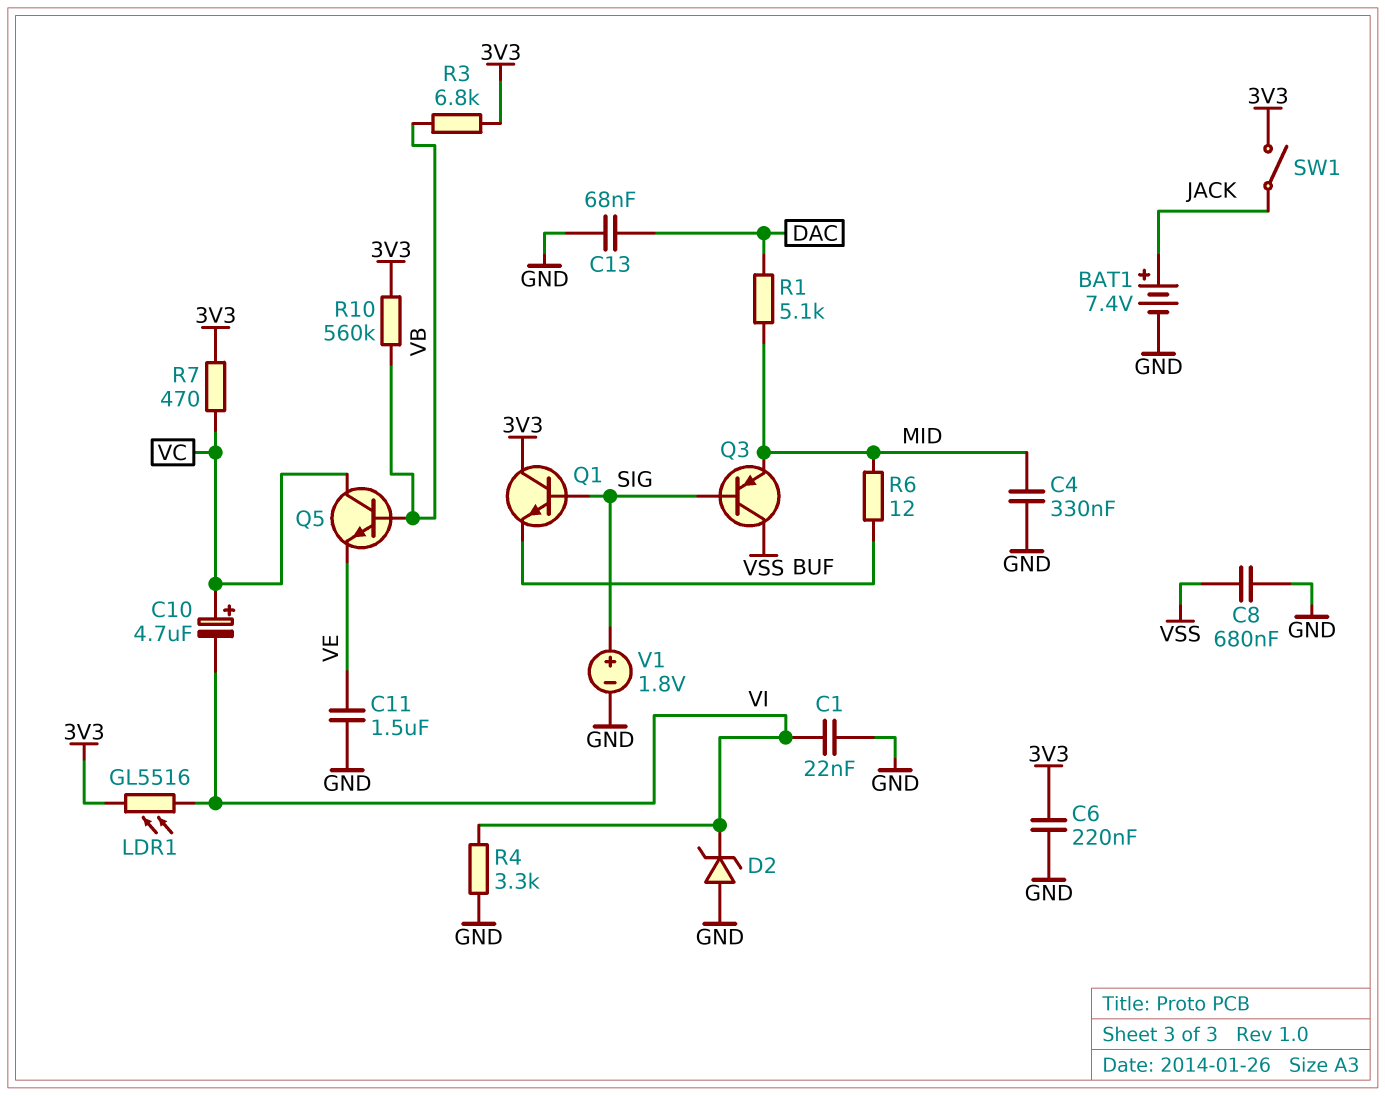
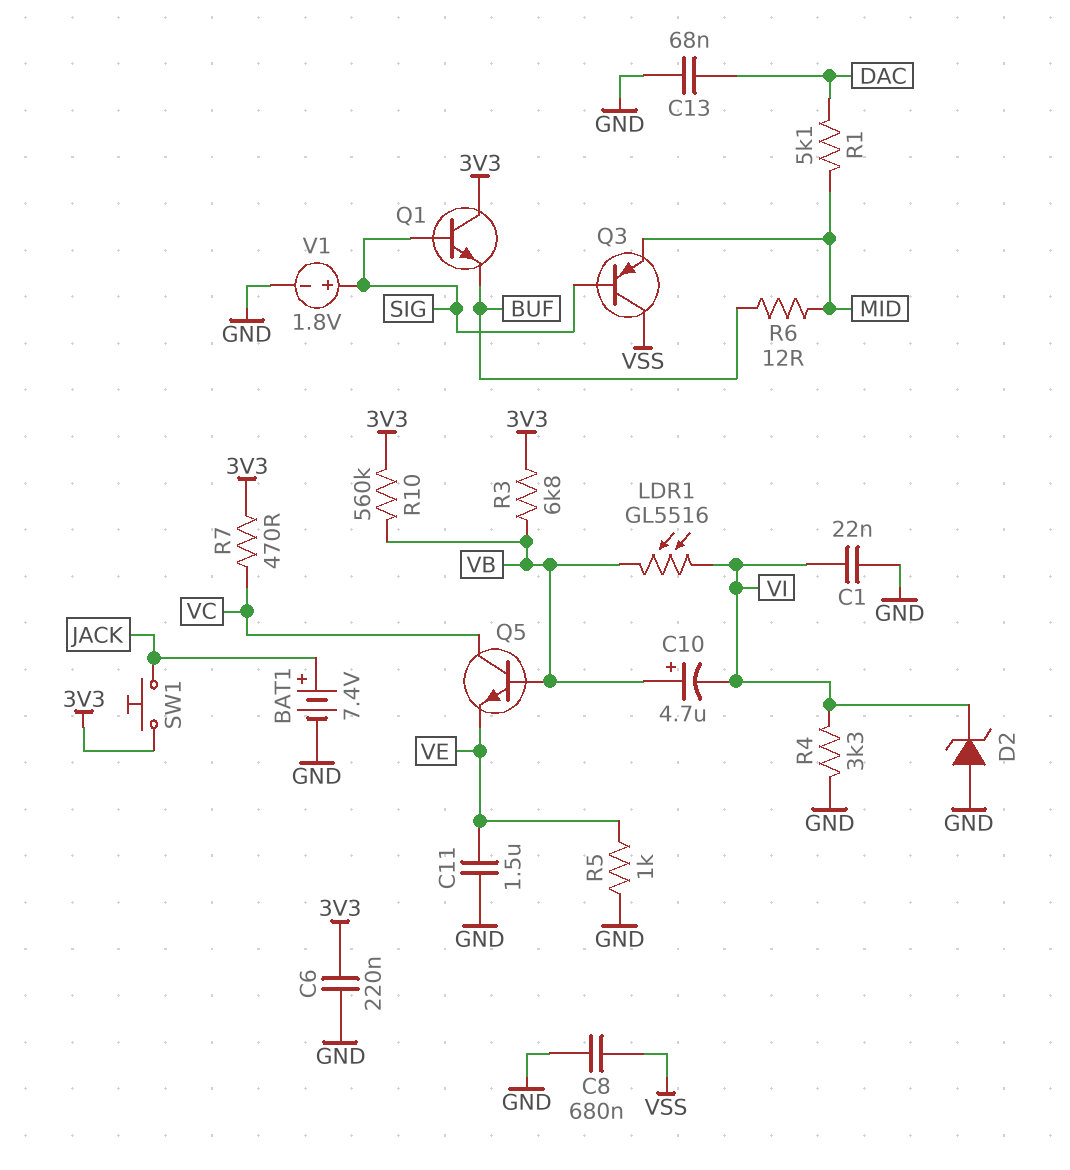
C4: 330nF (GND, MID) -> none
C10: 4.7uF (plus VC, minus VI) -> 4.7uF (plus VB, minus VI)
LDR1: GL5516 (3V3, VI) -> GL5516 (VB, VI)
R5: none -> 1k (GND, VE)
SW1: switch (3V3, JACK) -> button (3V3, JACK)

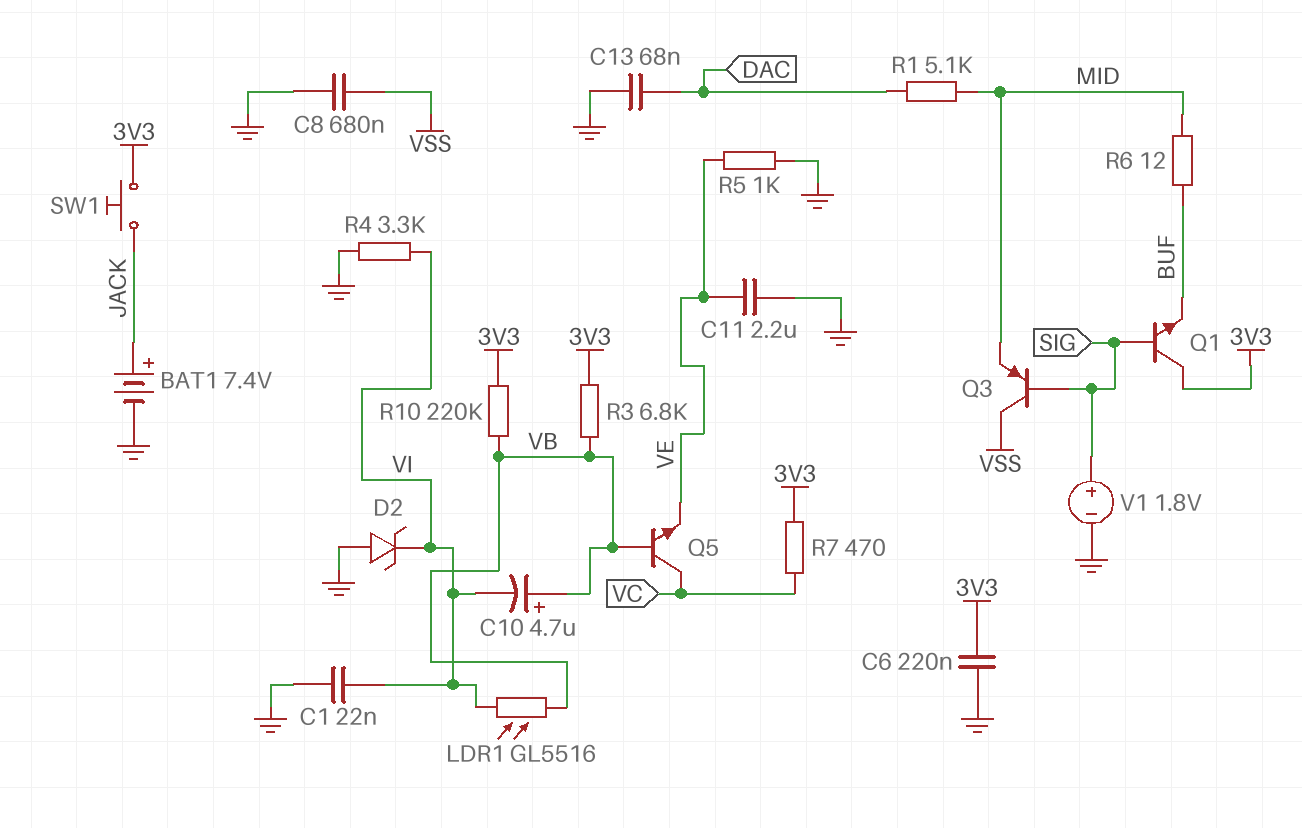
C11: 1.5uF (GND, VE) -> 2.2uF (GND, VE)
R10: 560k (3V3, VB) -> 220k (3V3, VB)

